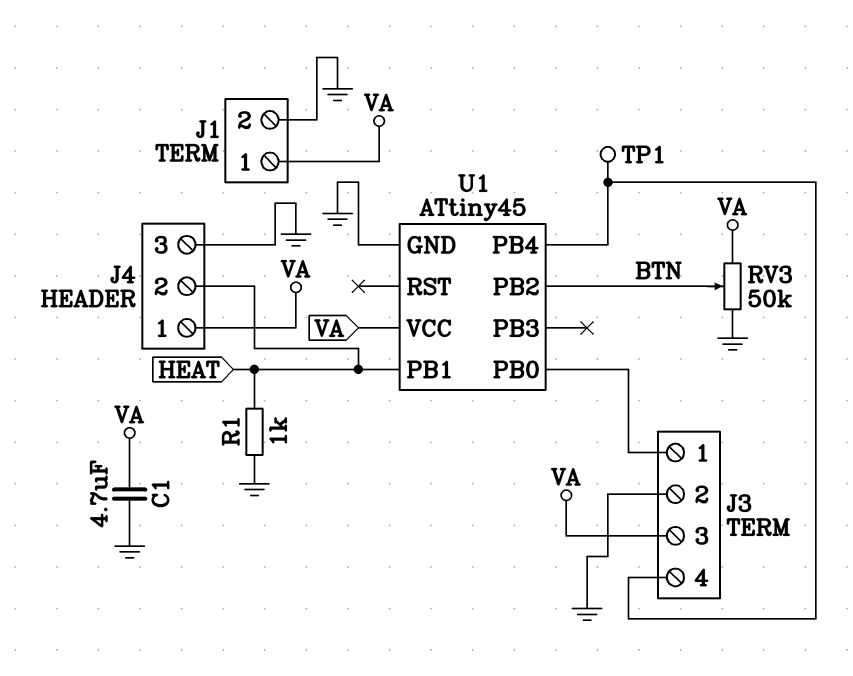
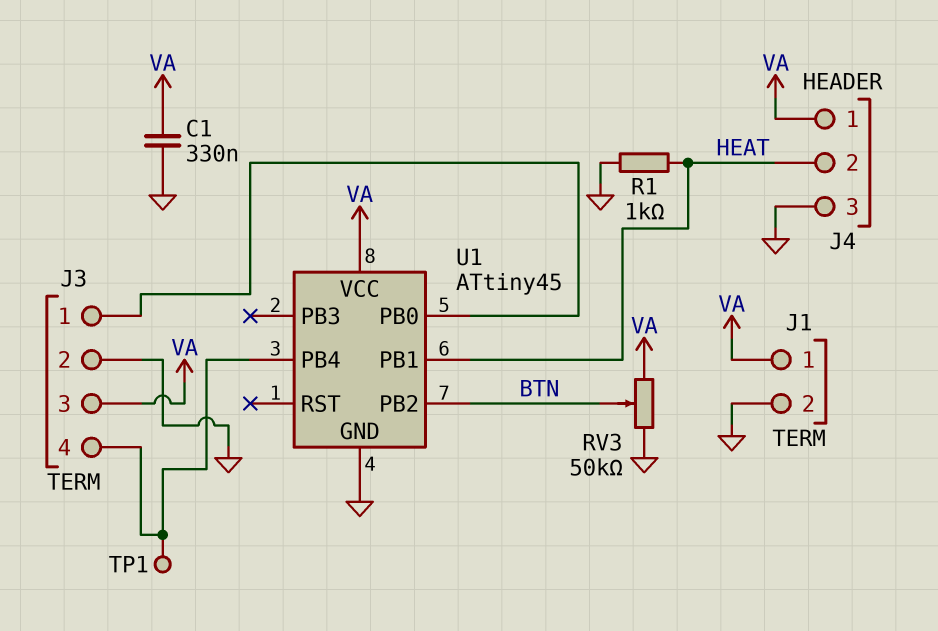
C1: 4.7uF (GND, VA) -> 330nF (GND, VA)

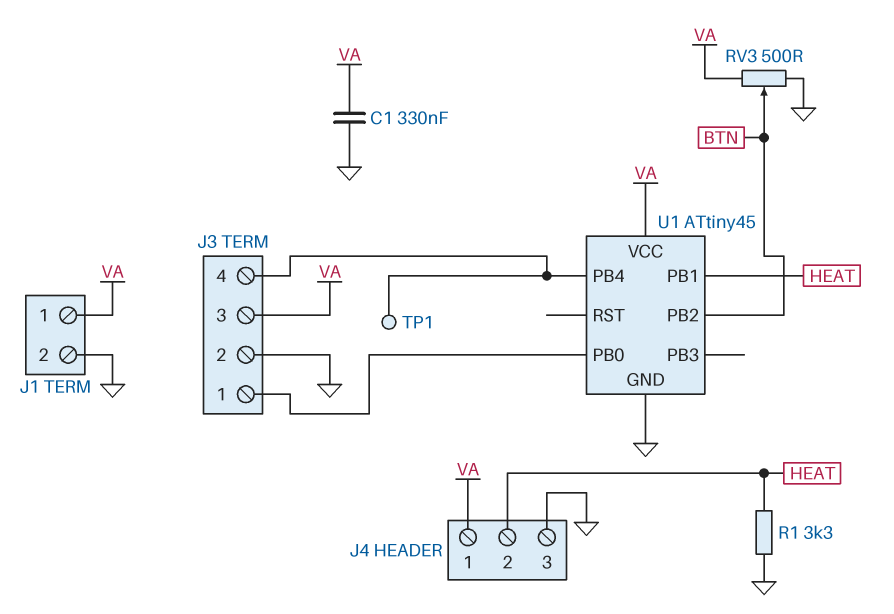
R1: 1k (GND, HEAT) -> 3.3k (GND, HEAT)
RV3: 50k (GND, VA, wiper BTN) -> 500 (GND, VA, wiper BTN)

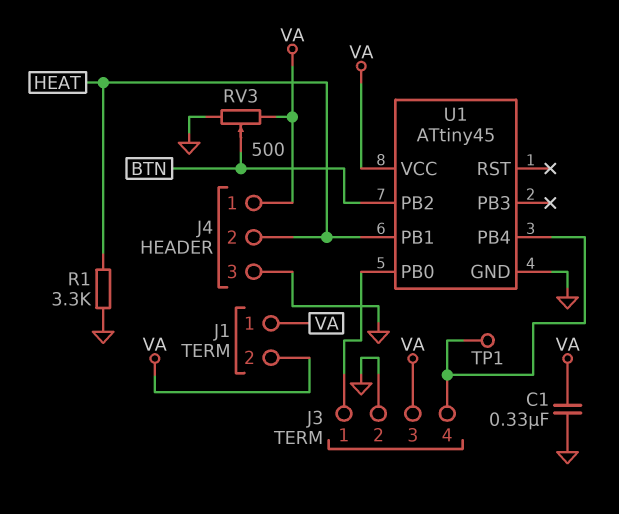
J1 pin 2: GND -> VA

